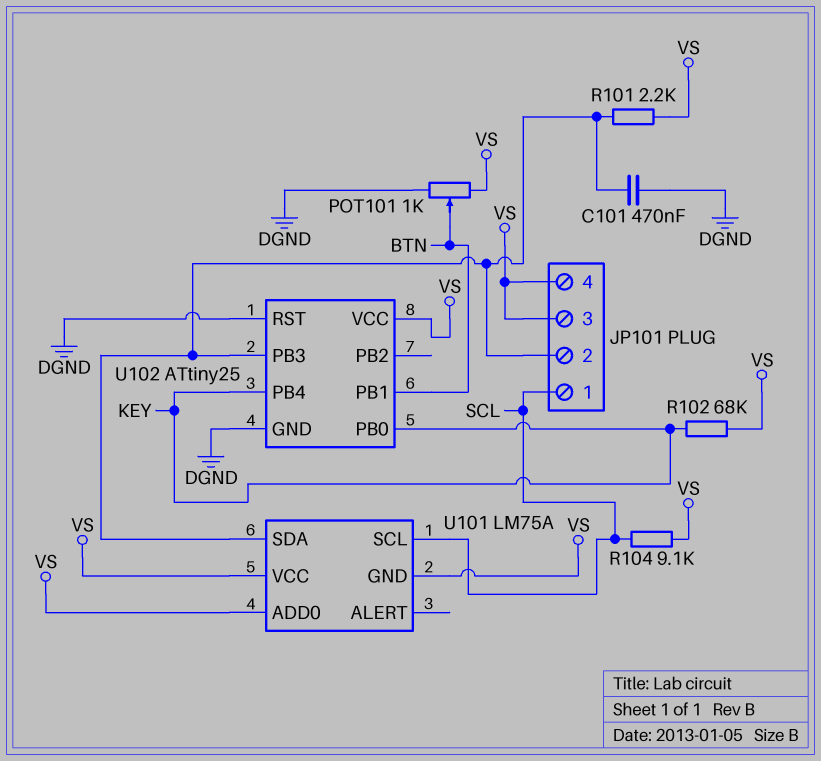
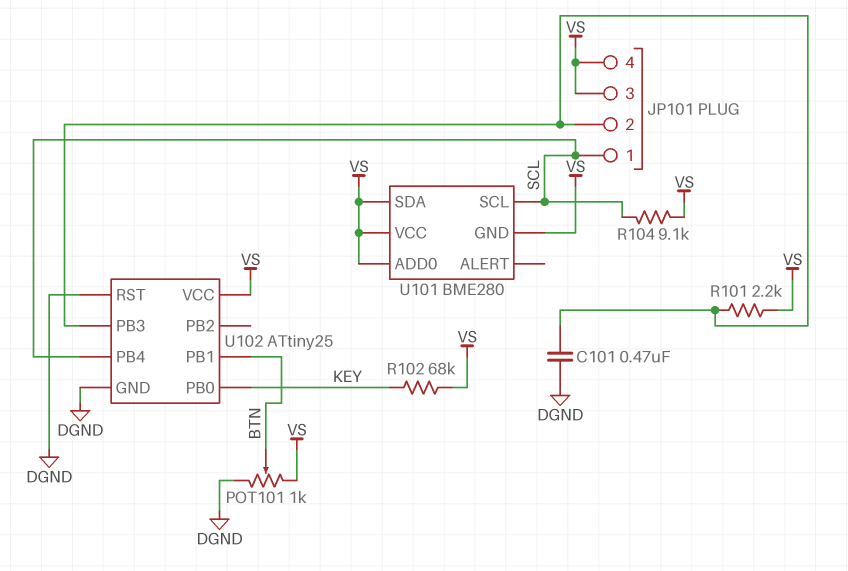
U101: LM75A -> BME280
U101 pin SDA: JP101/2 -> VS
U102 pin PB4: KEY -> SCL

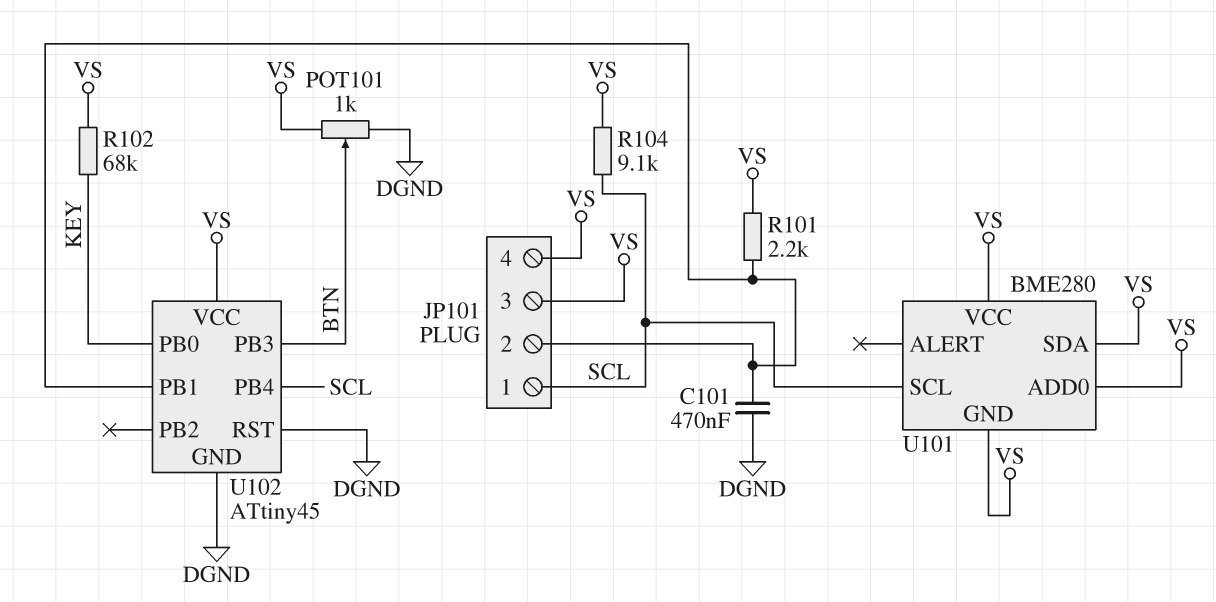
U102: ATtiny25 -> ATtiny45
U102 pin PB1: BTN -> JP101/2
U102 pin PB3: JP101/2 -> BTN

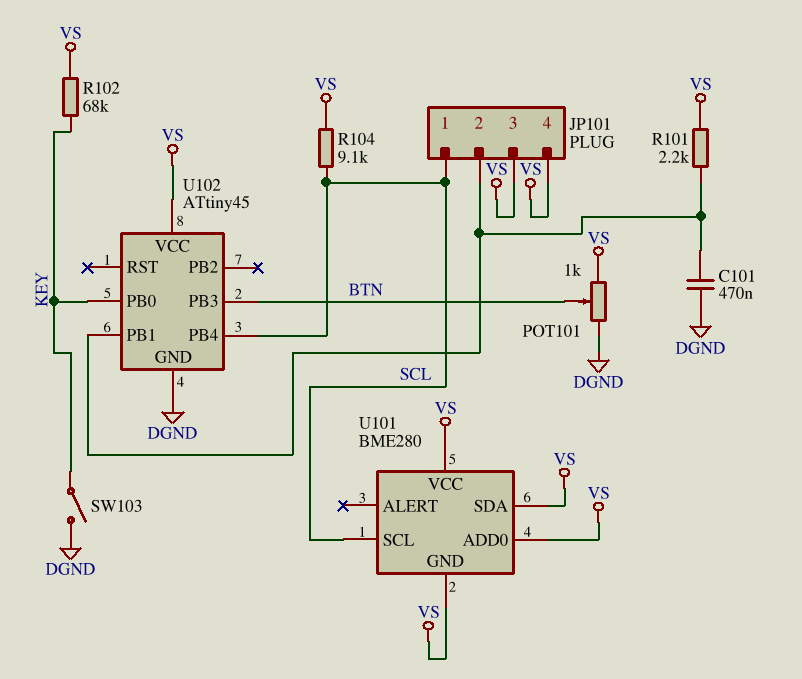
SW103: none -> switch (DGND, KEY)
U102 pin RST: DGND -> none

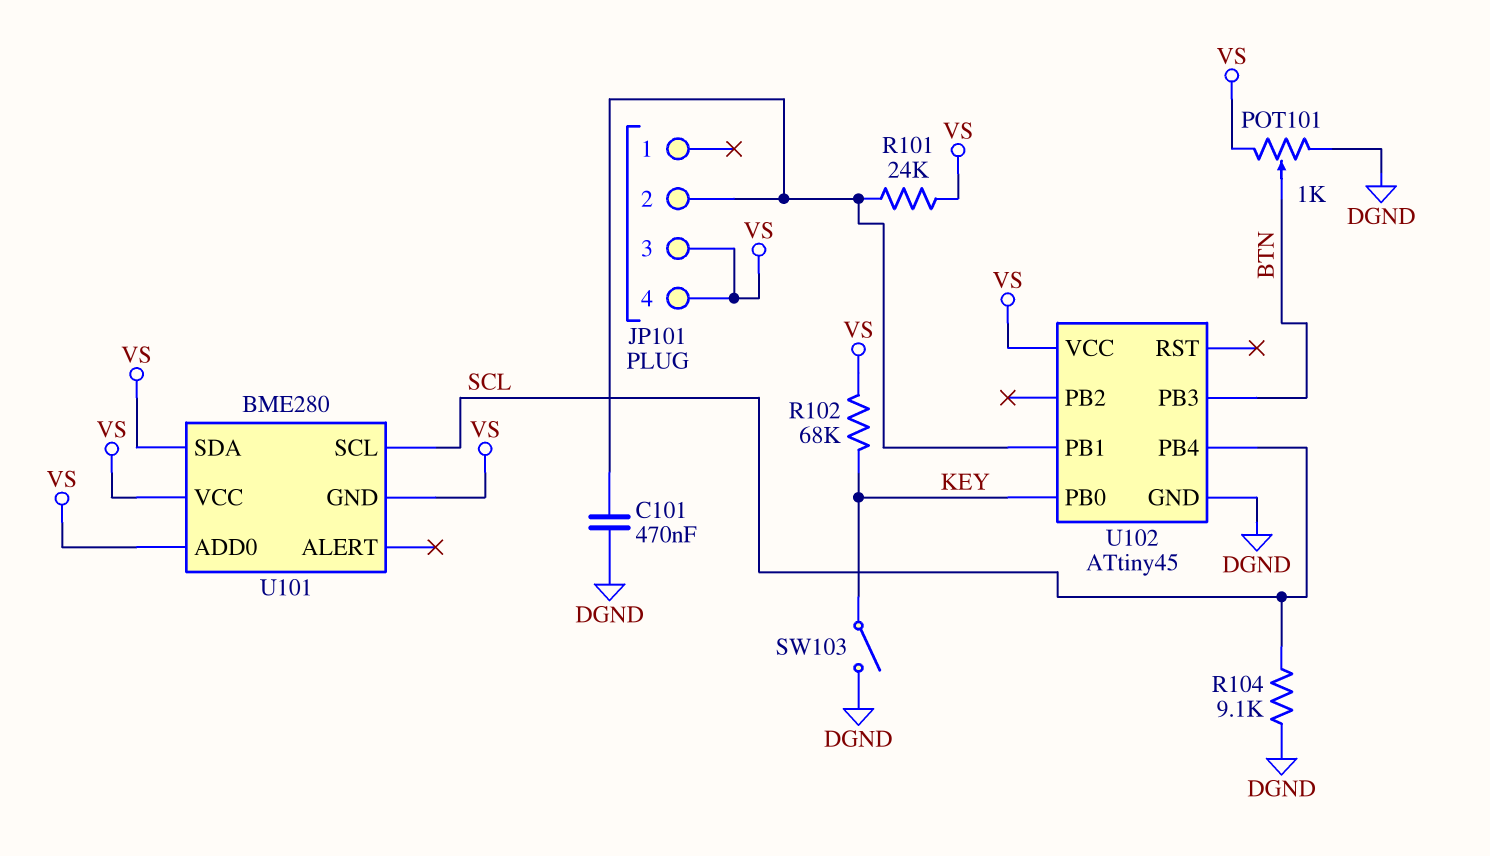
JP101 pin 1: SCL -> none
R101: 2.2k (JP101/2, VS) -> 24k (JP101/2, VS)
R104: 9.1k (SCL, VS) -> 9.1k (DGND, SCL)

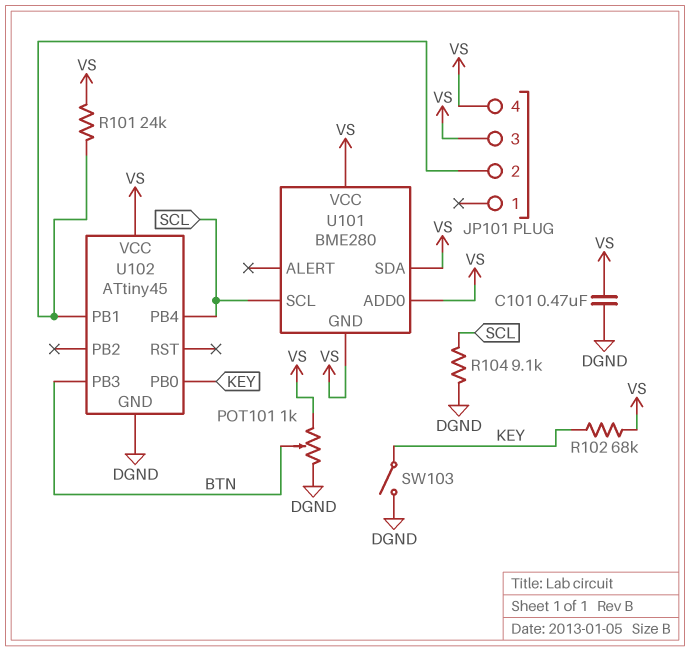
C101: 470nF (DGND, JP101/2) -> 470nF (DGND, VS)

